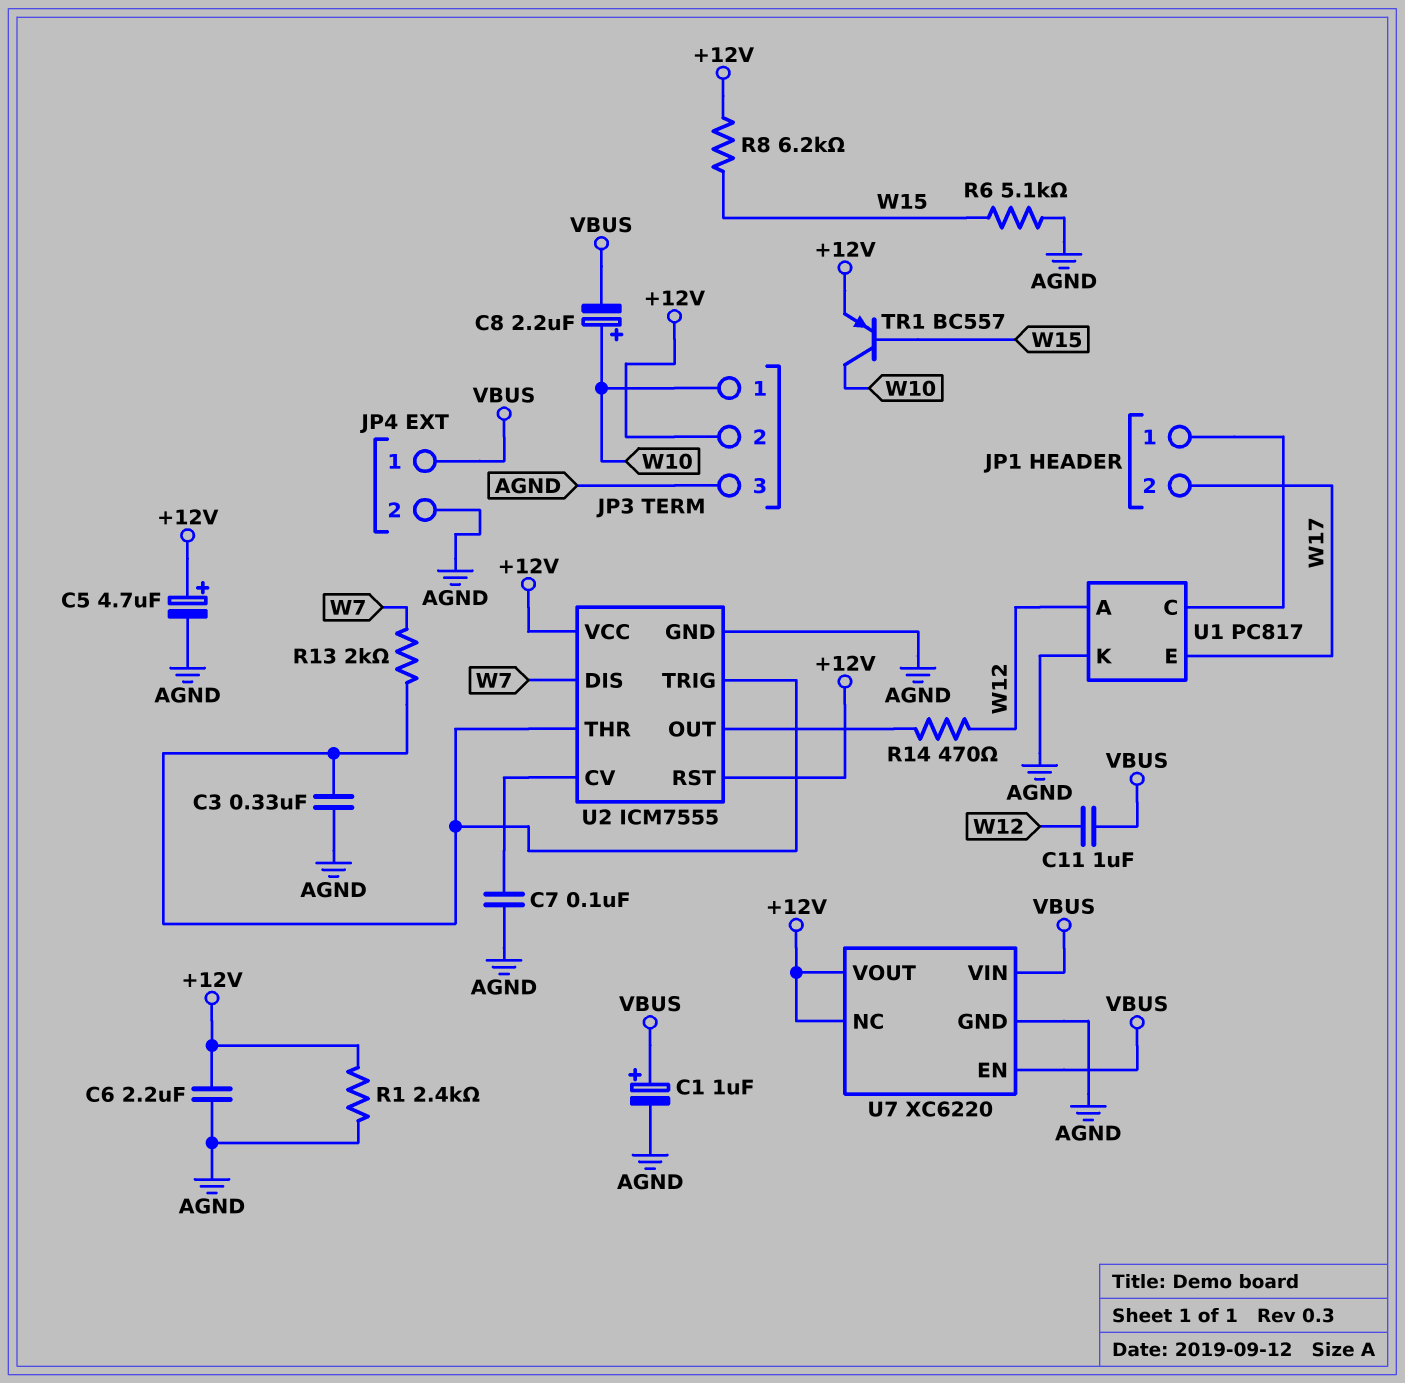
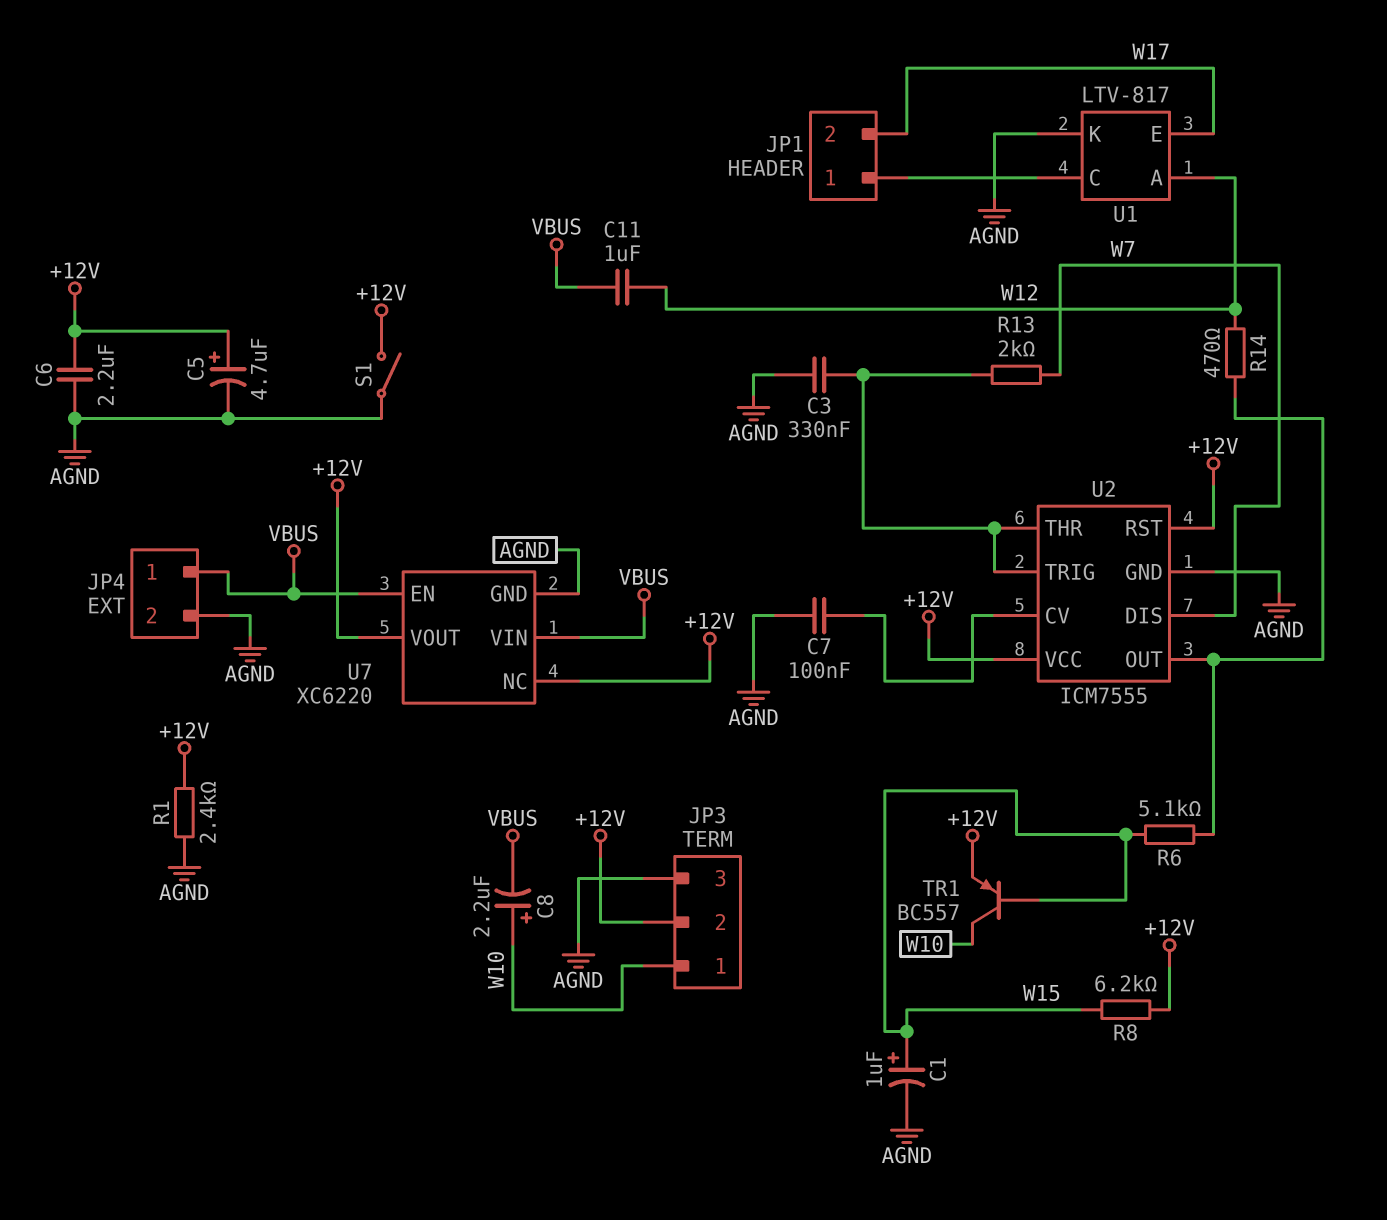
C1: 1uF (plus VBUS, minus AGND) -> 1uF (plus W15, minus AGND)
R6: 5.1k (AGND, W15) -> 5.1k (U2/OUT, W15)
S1: none -> switch (+12V, AGND)
U1: PC817 -> LTV-817

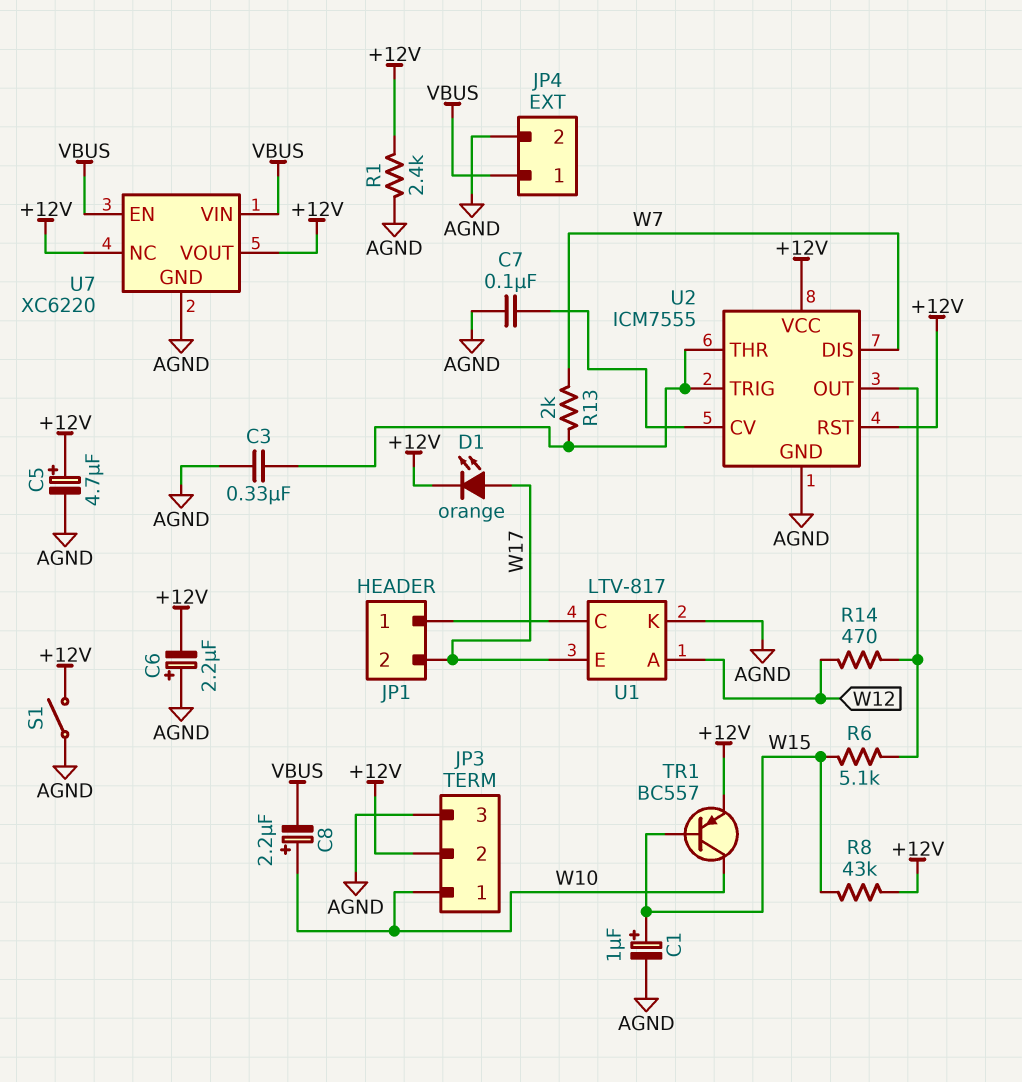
C6: 2.2uF (+12V, AGND) -> 2.2uF (plus AGND, minus +12V)
C11: 1uF (VBUS, W12) -> none
D1: none -> LED orange (A W17, K +12V)
R8: 6.2k (+12V, W15) -> 43k (+12V, W15)

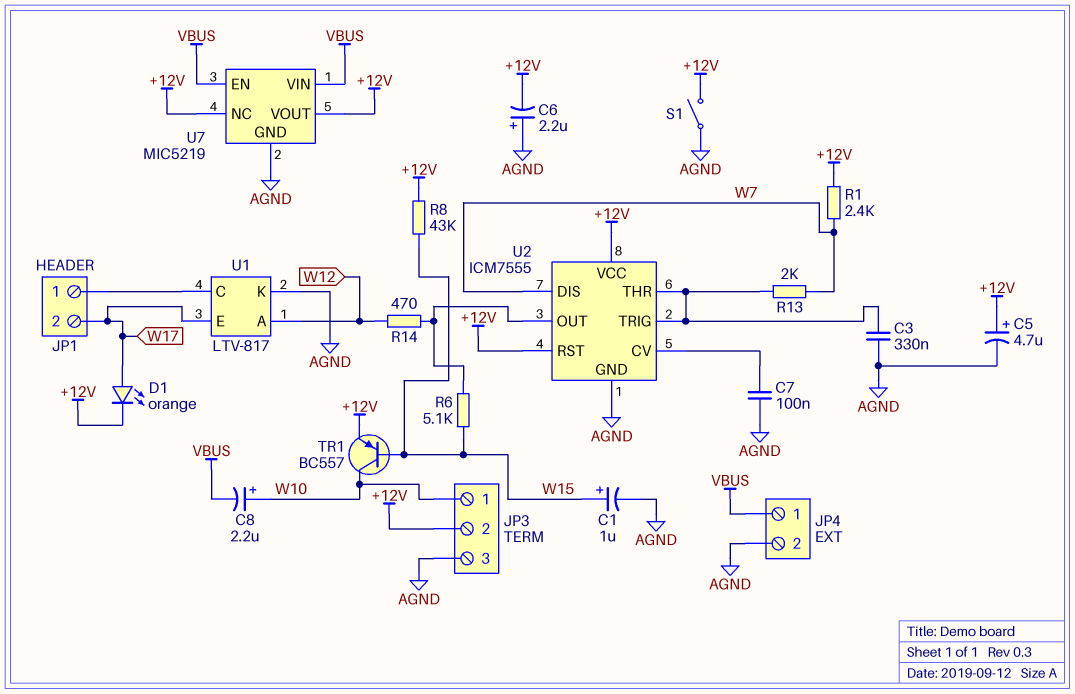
R1: 2.4k (+12V, AGND) -> 2.4k (+12V, W7)
U7: XC6220 -> MIC5219

